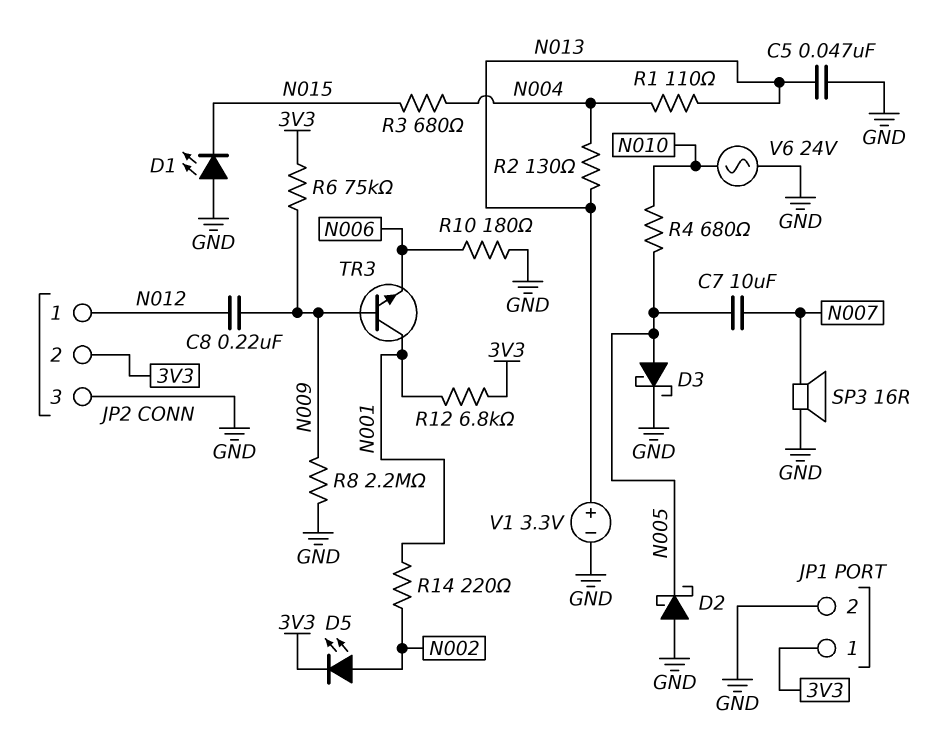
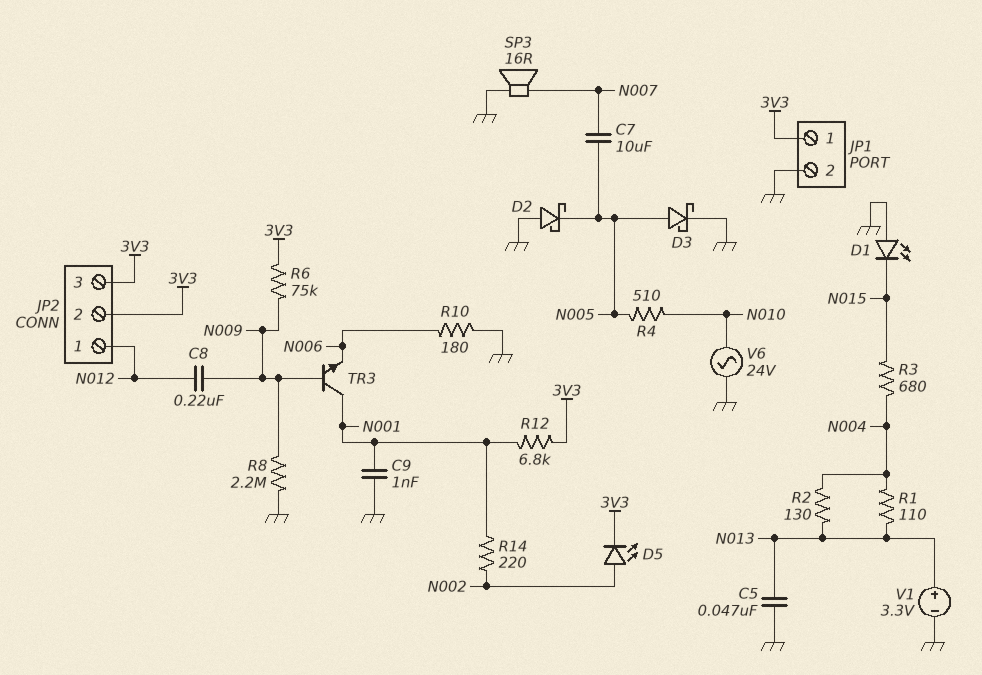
C9: none -> 1nF (GND, N001)
JP2 pin 3: GND -> 3V3
R4: 680 (N005, N010) -> 510 (N005, N010)

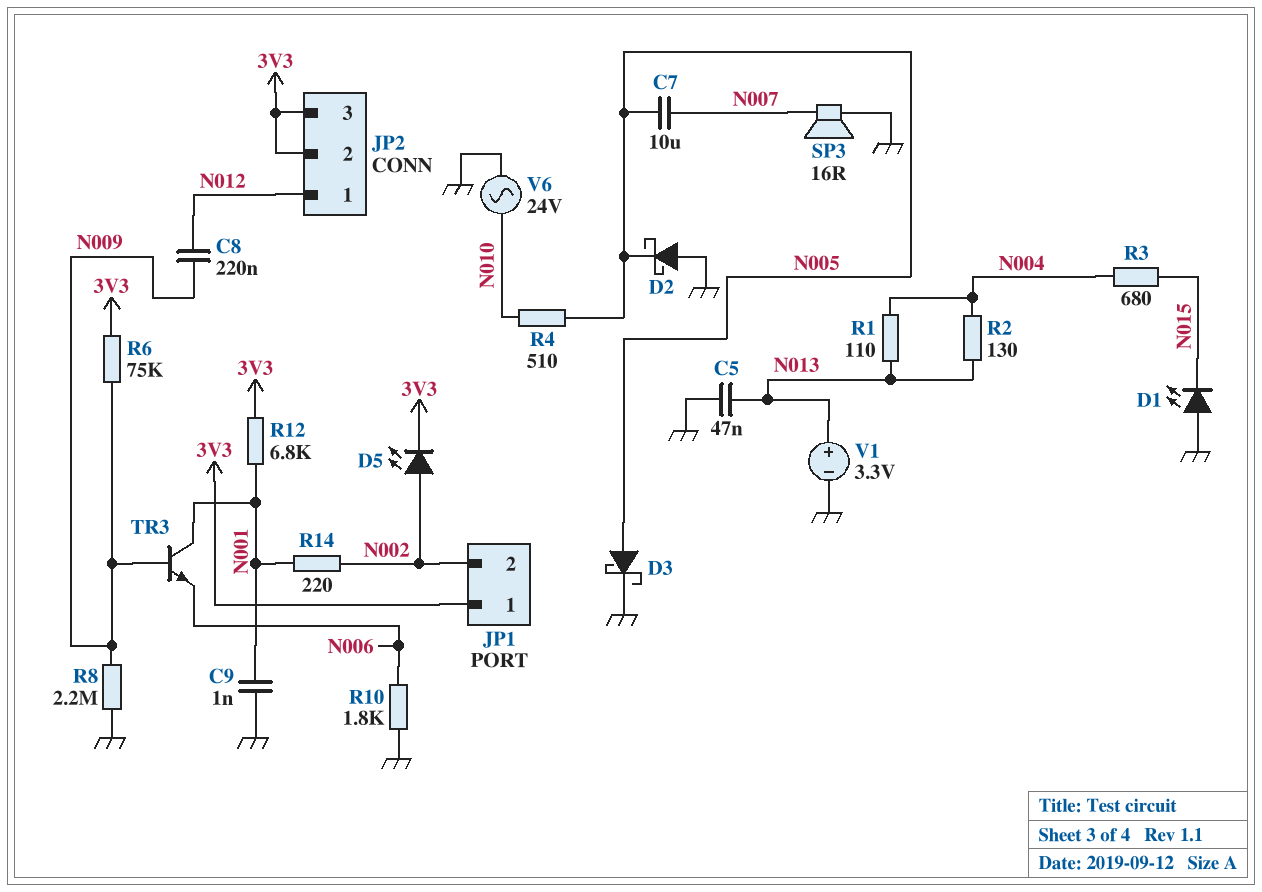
JP1 pin 2: GND -> N002
R10: 180 (GND, N006) -> 1.8k (GND, N006)

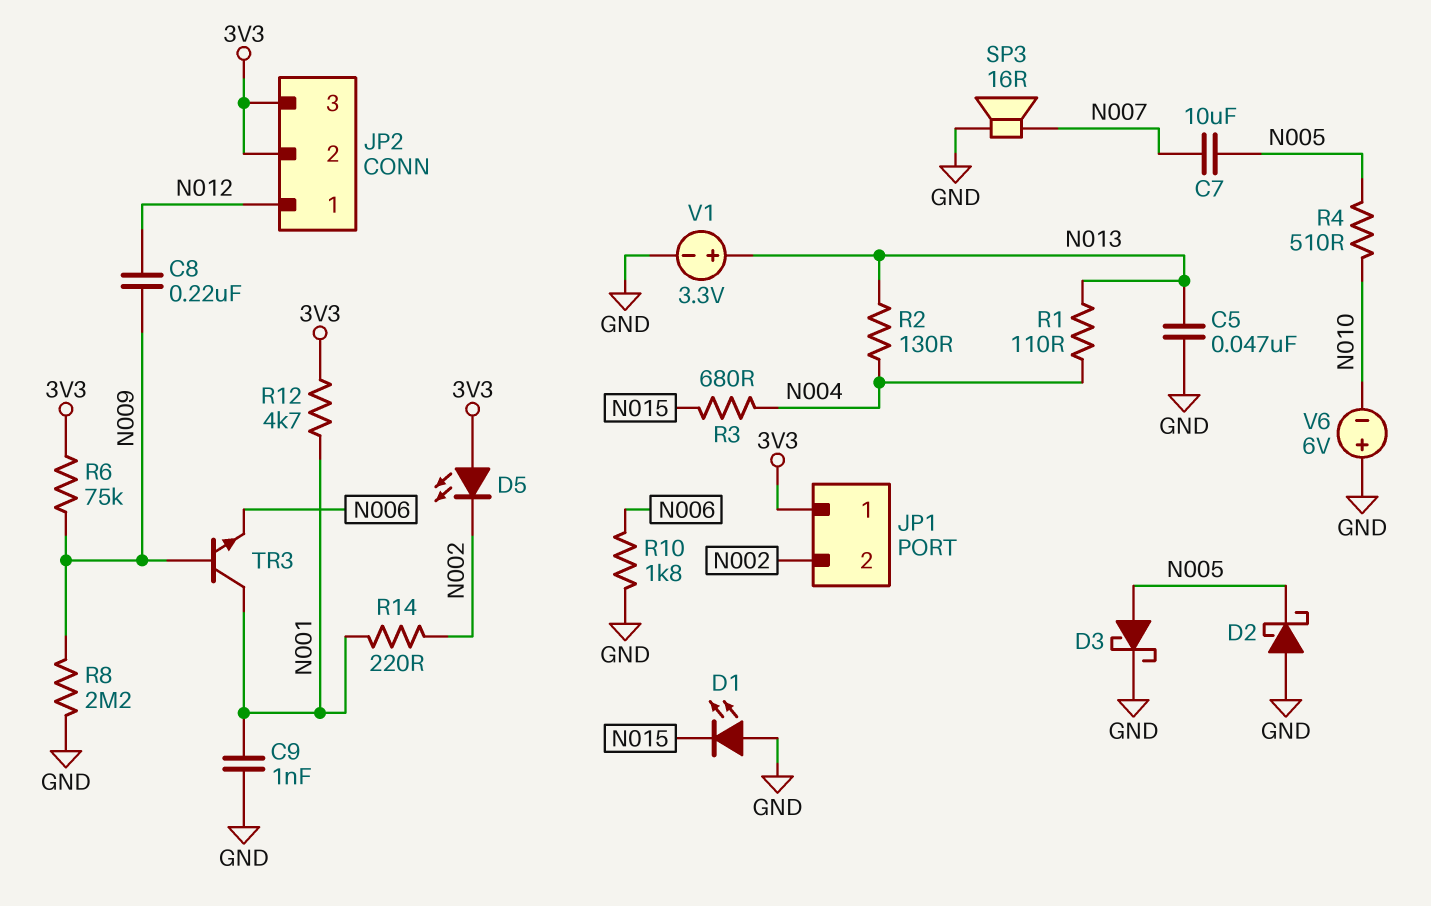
D5: LED (A N002, K 3V3) -> LED (A 3V3, K N002)
R12: 6.8k (3V3, N001) -> 4.7k (3V3, N001)
V6: AC 24V (GND, N010) -> 6V (plus GND, minus N010)

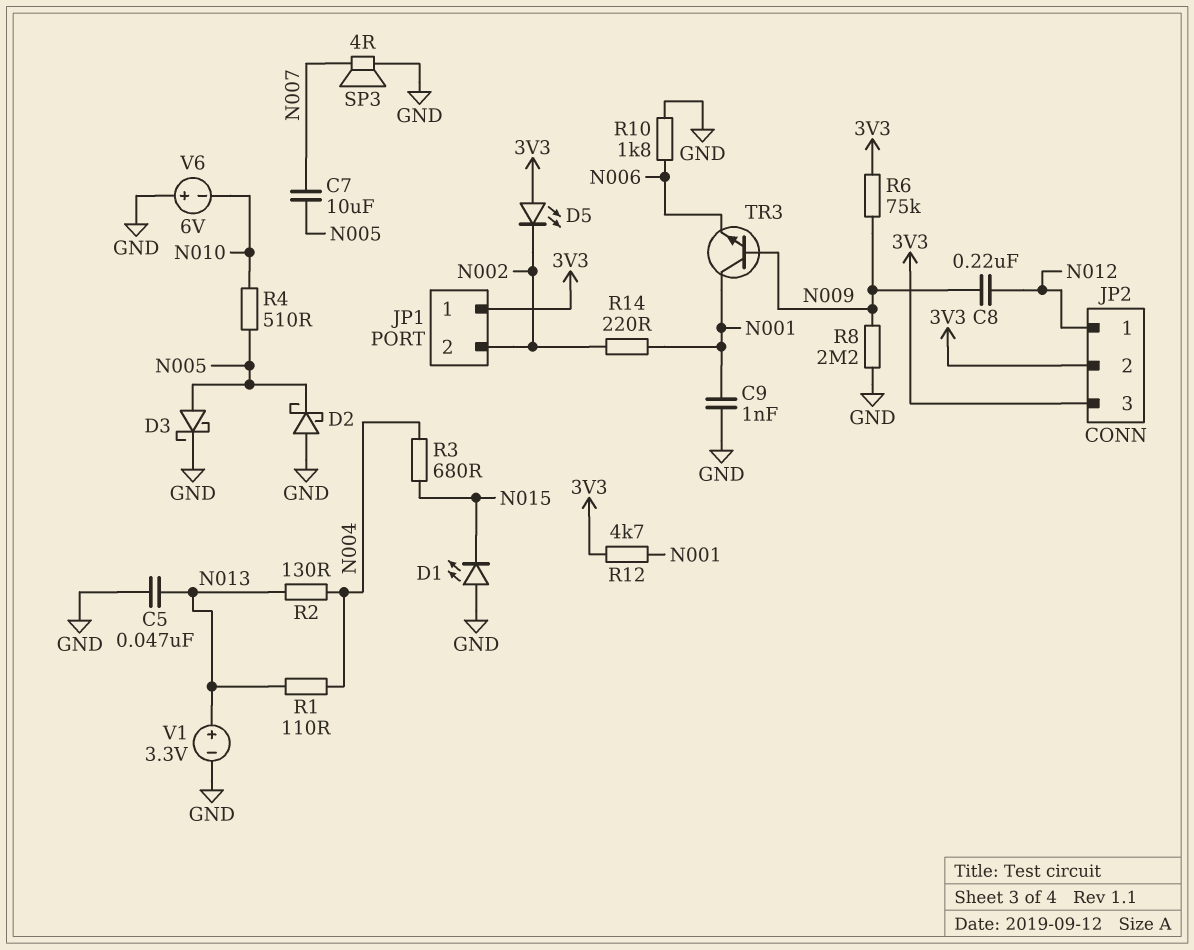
SP3: speaker 16R (GND, N007) -> speaker 4R (GND, N007)

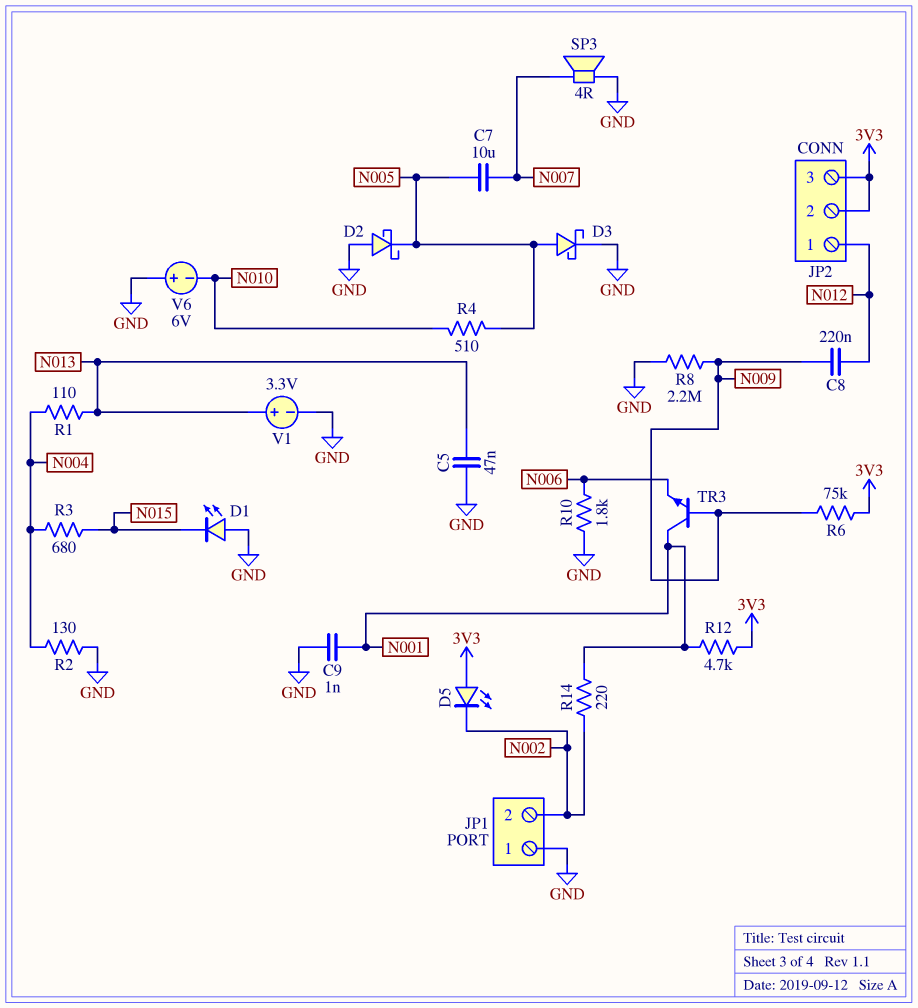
JP1 pin 1: 3V3 -> GND
R2: 130 (N004, N013) -> 130 (GND, N004)

